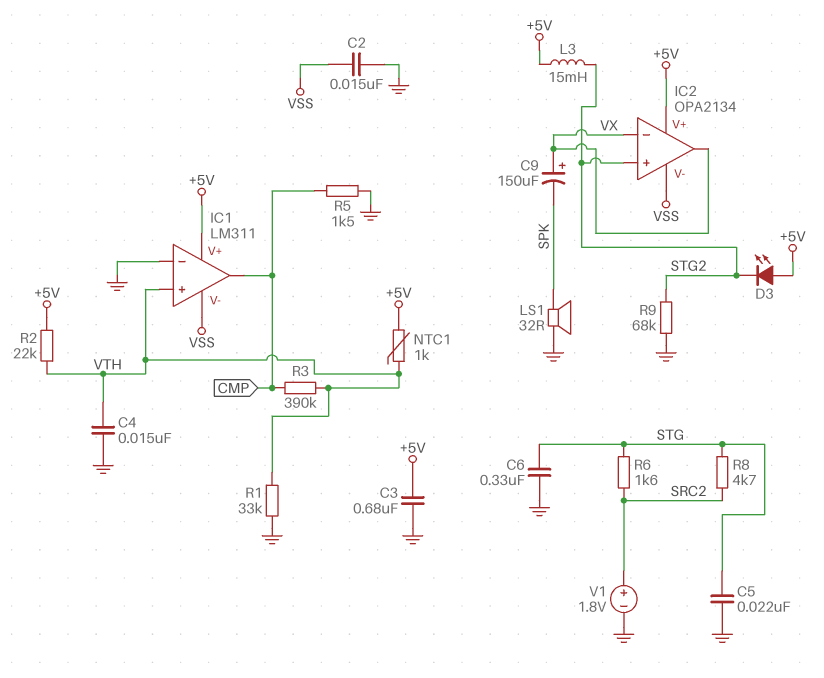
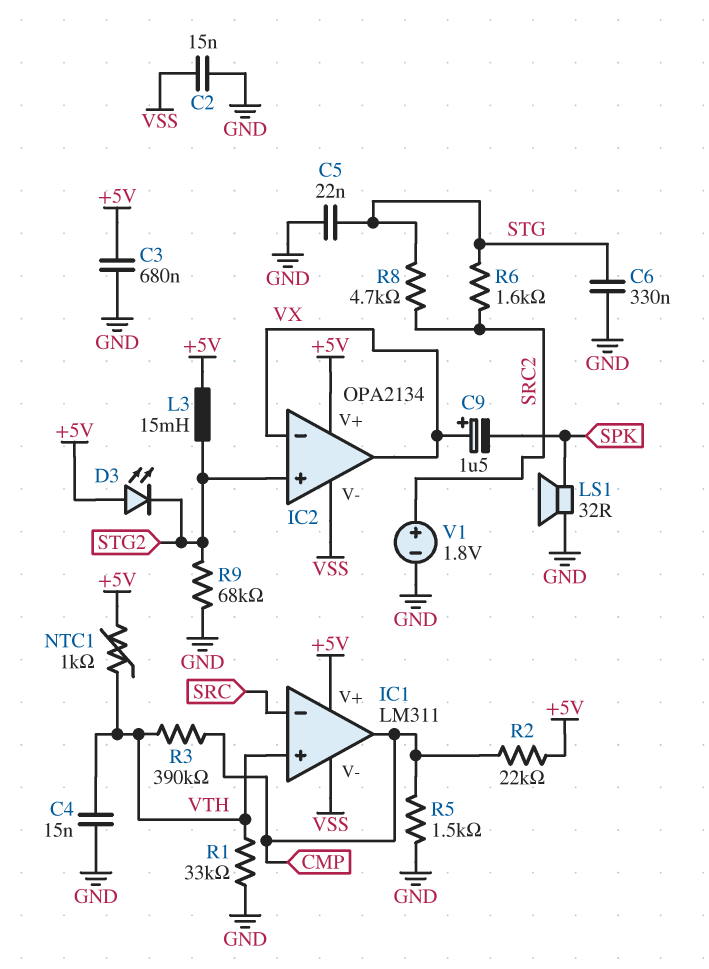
C9: 150uF (plus VX, minus SPK) -> 1.5uF (plus VX, minus SPK)
IC1 pin in-: GND -> SRC
R2: 22k (+5V, VTH) -> 22k (+5V, CMP)

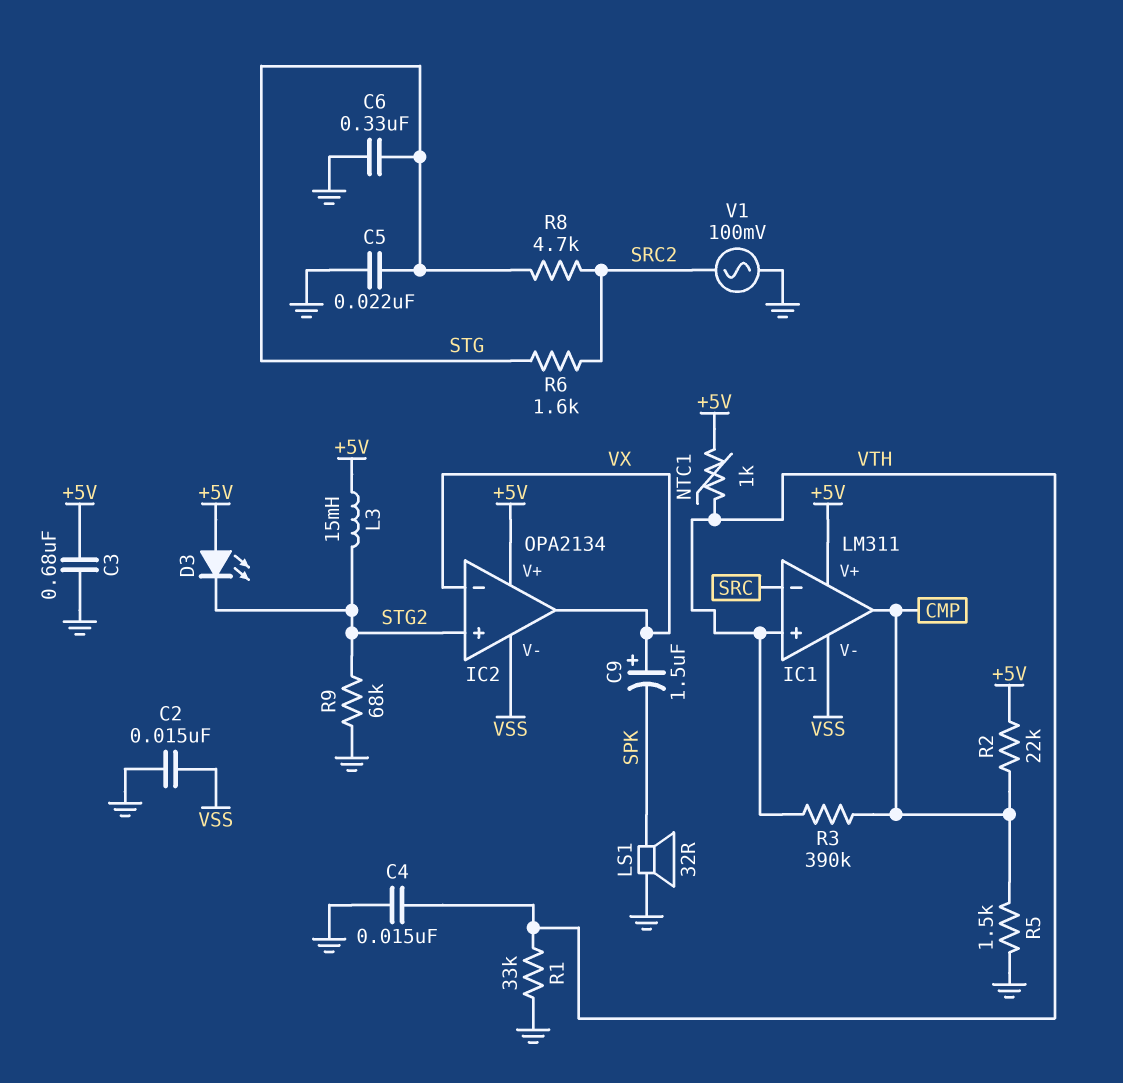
V1: 1.8V (plus SRC2, minus GND) -> AC 100mV (GND, SRC2)

